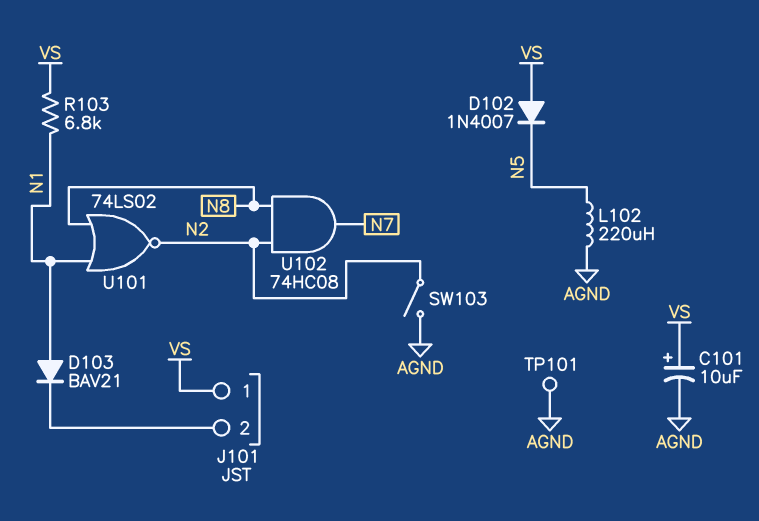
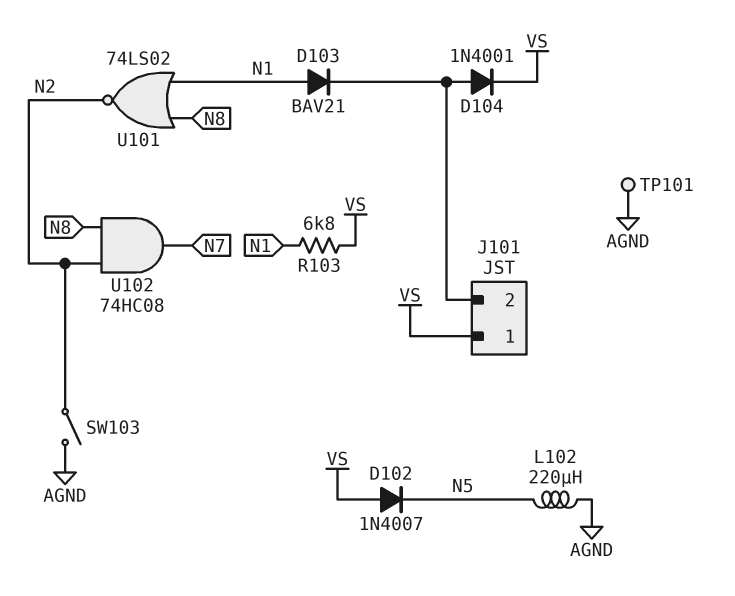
C101: 10uF (plus VS, minus AGND) -> none
D104: none -> diode 1N4001 (A J101/2, K VS)

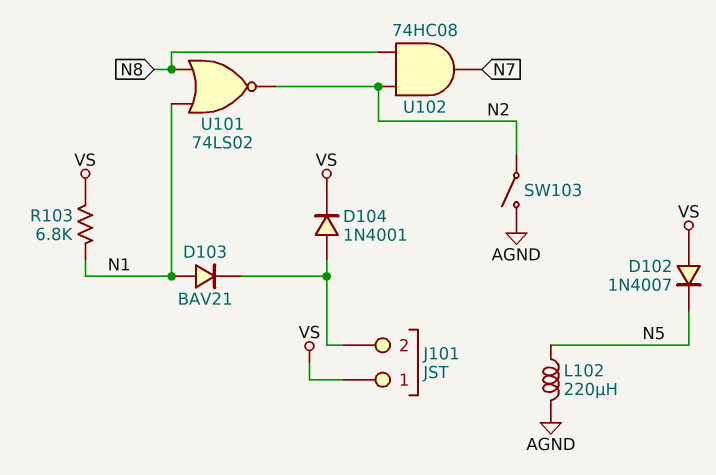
TP101: test point (AGND) -> none

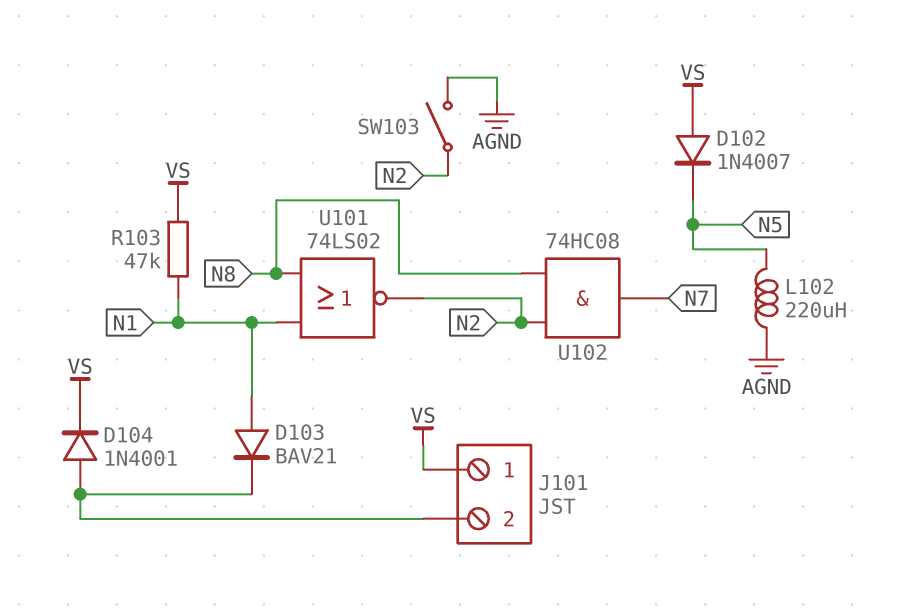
R103: 6.8k (N1, VS) -> 47k (N1, VS)

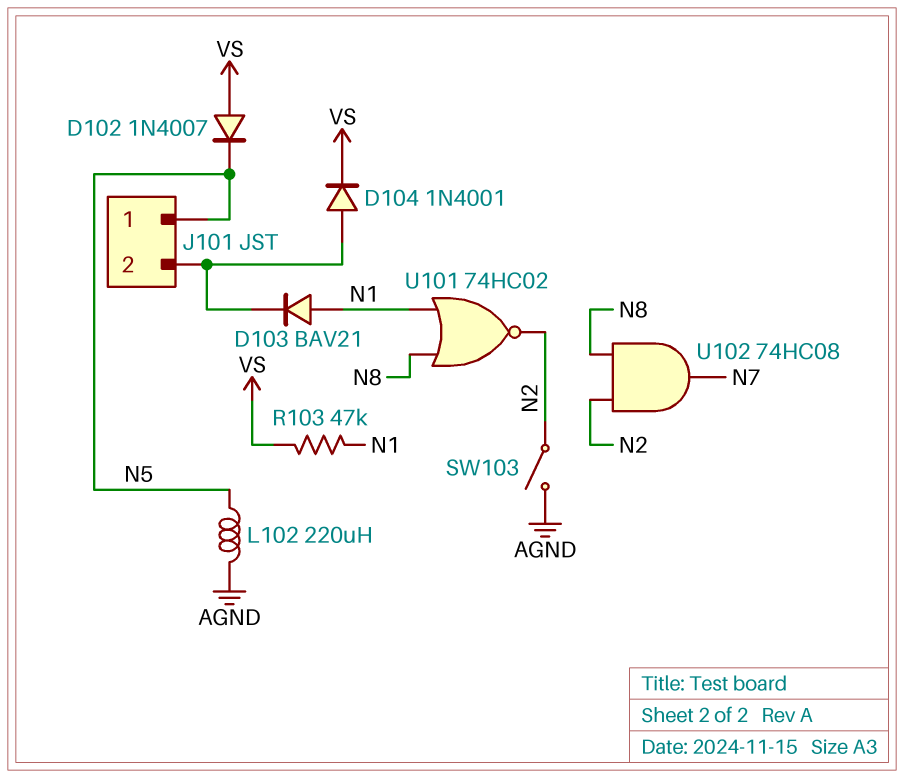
J101 pin 1: VS -> N5
U101: NOR 74LS02 (in N1, in N8, out N2) -> NOR 74HC02 (in N1, in N8, out N2)

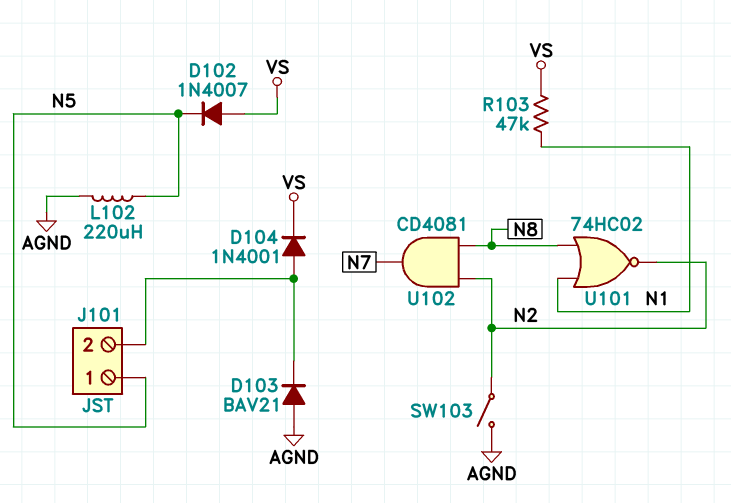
D103: diode BAV21 (A N1, K J101/2) -> diode BAV21 (A AGND, K J101/2)
U102: AND 74HC08 (in N2, in N8, out N7) -> AND CD4081 (in N2, in N8, out N7)

